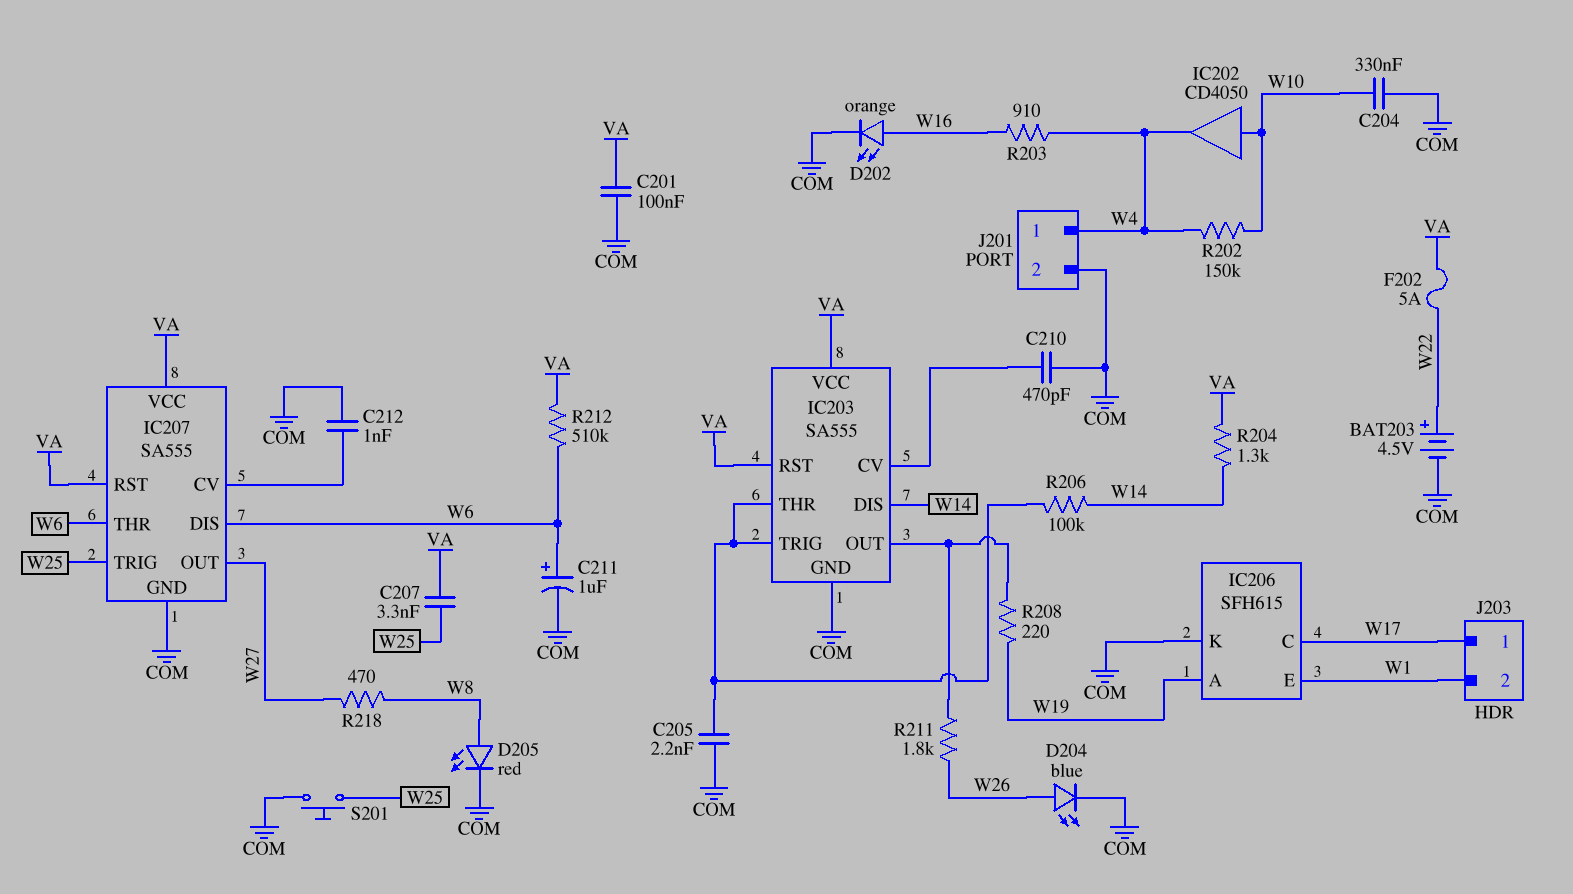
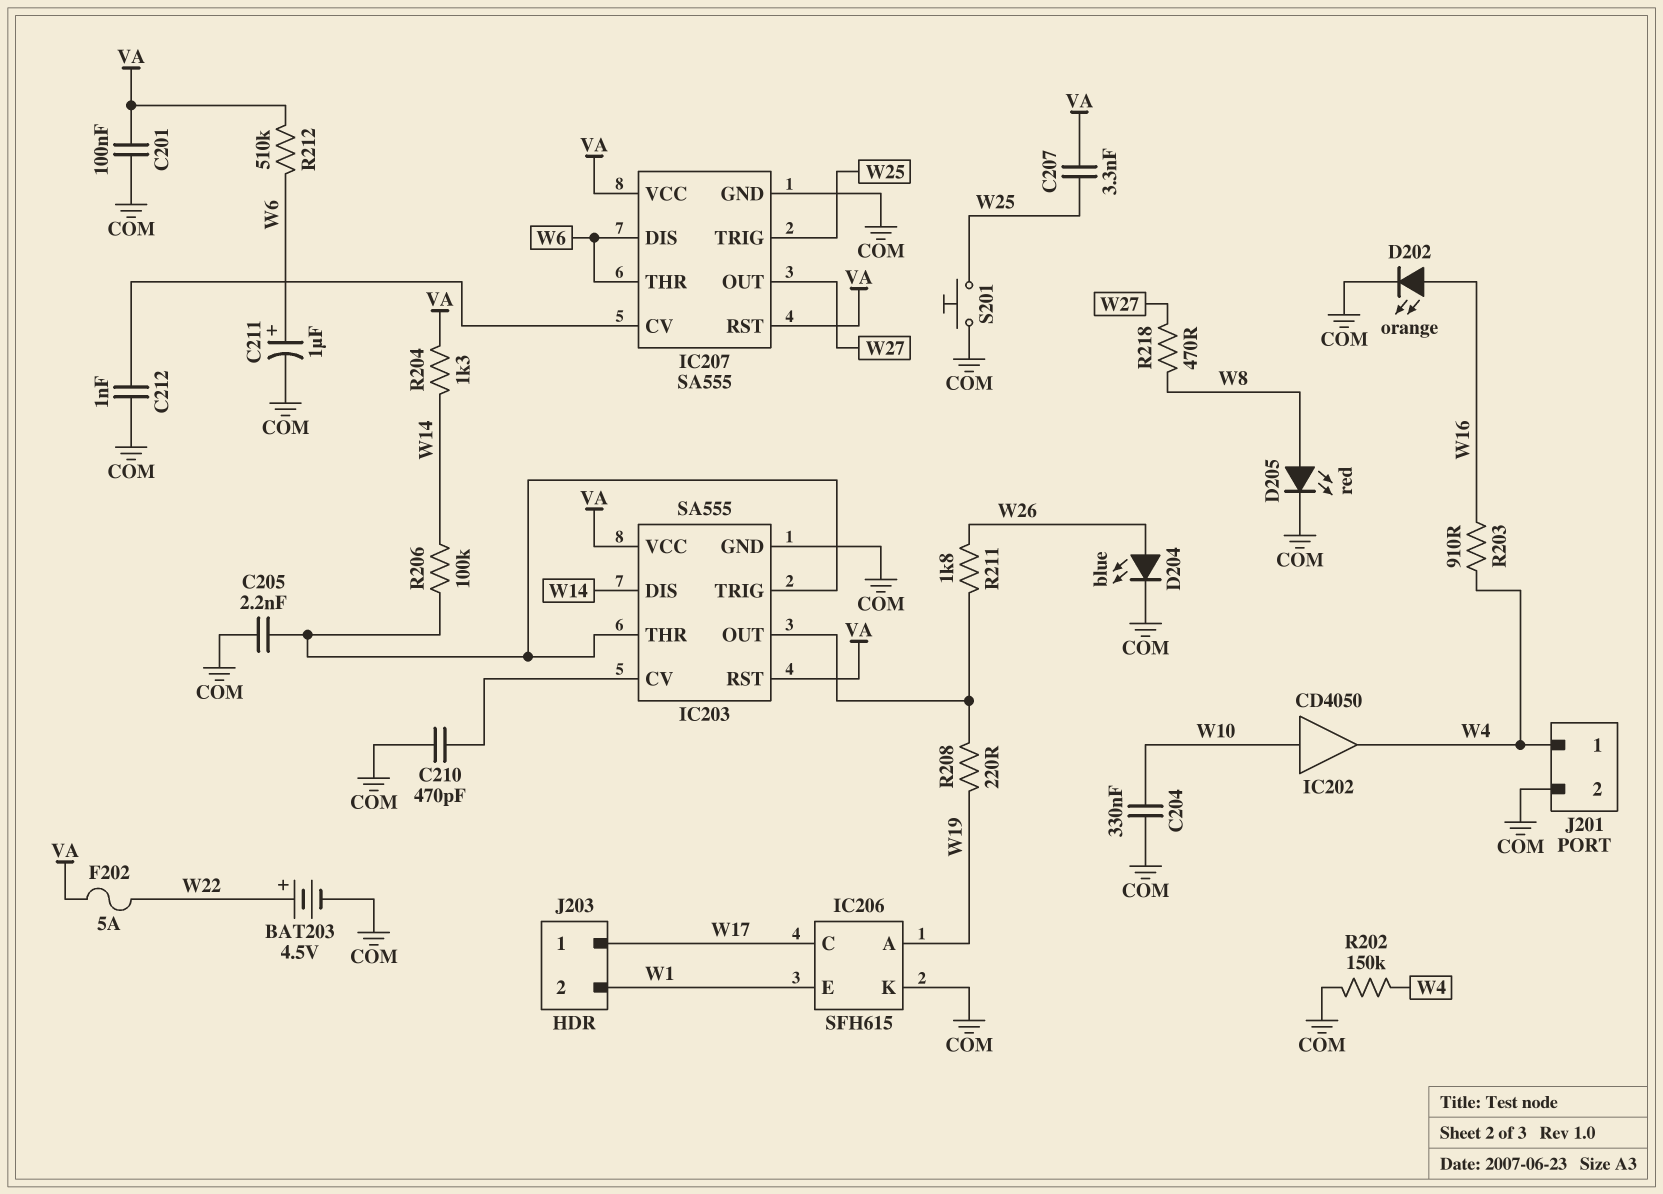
R202: 150k (W4, W10) -> 150k (COM, W4)

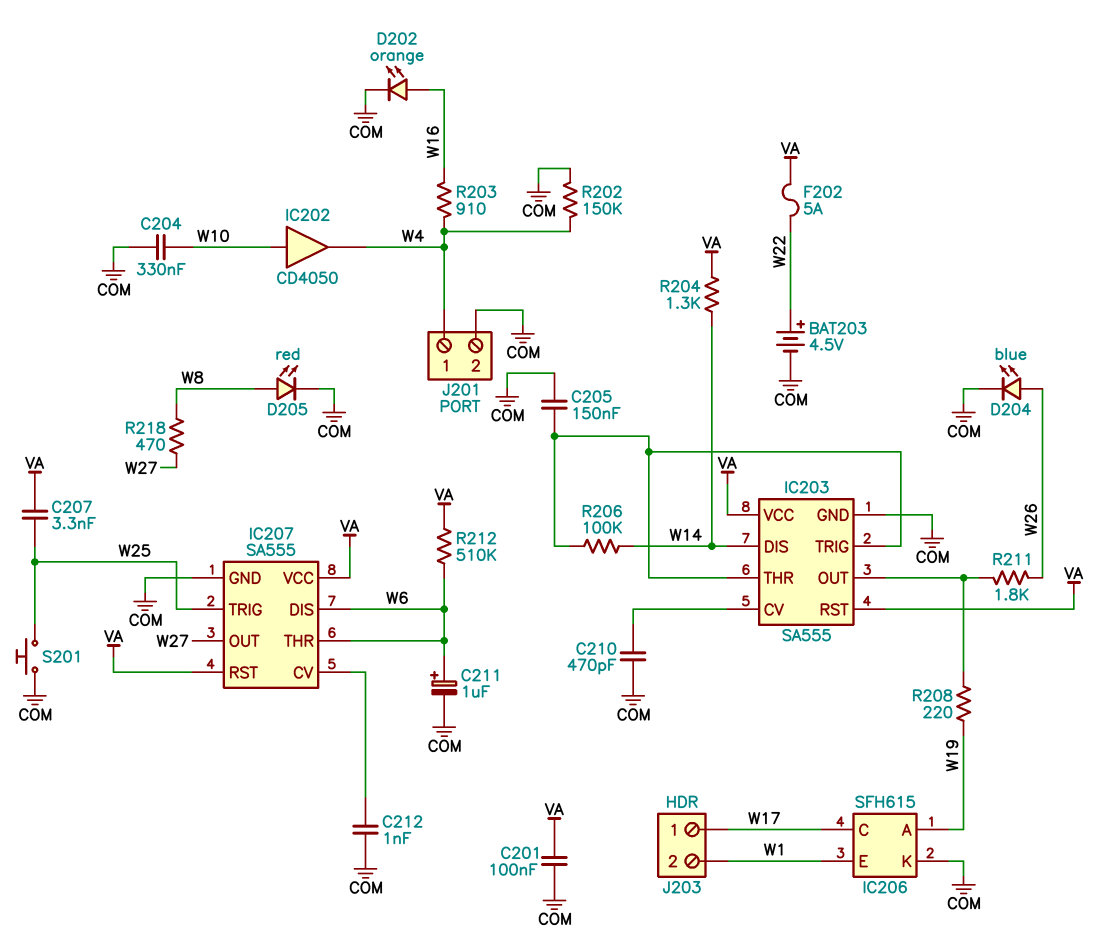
C205: 2.2nF (COM, IC203/THR) -> 150nF (COM, IC203/THR)

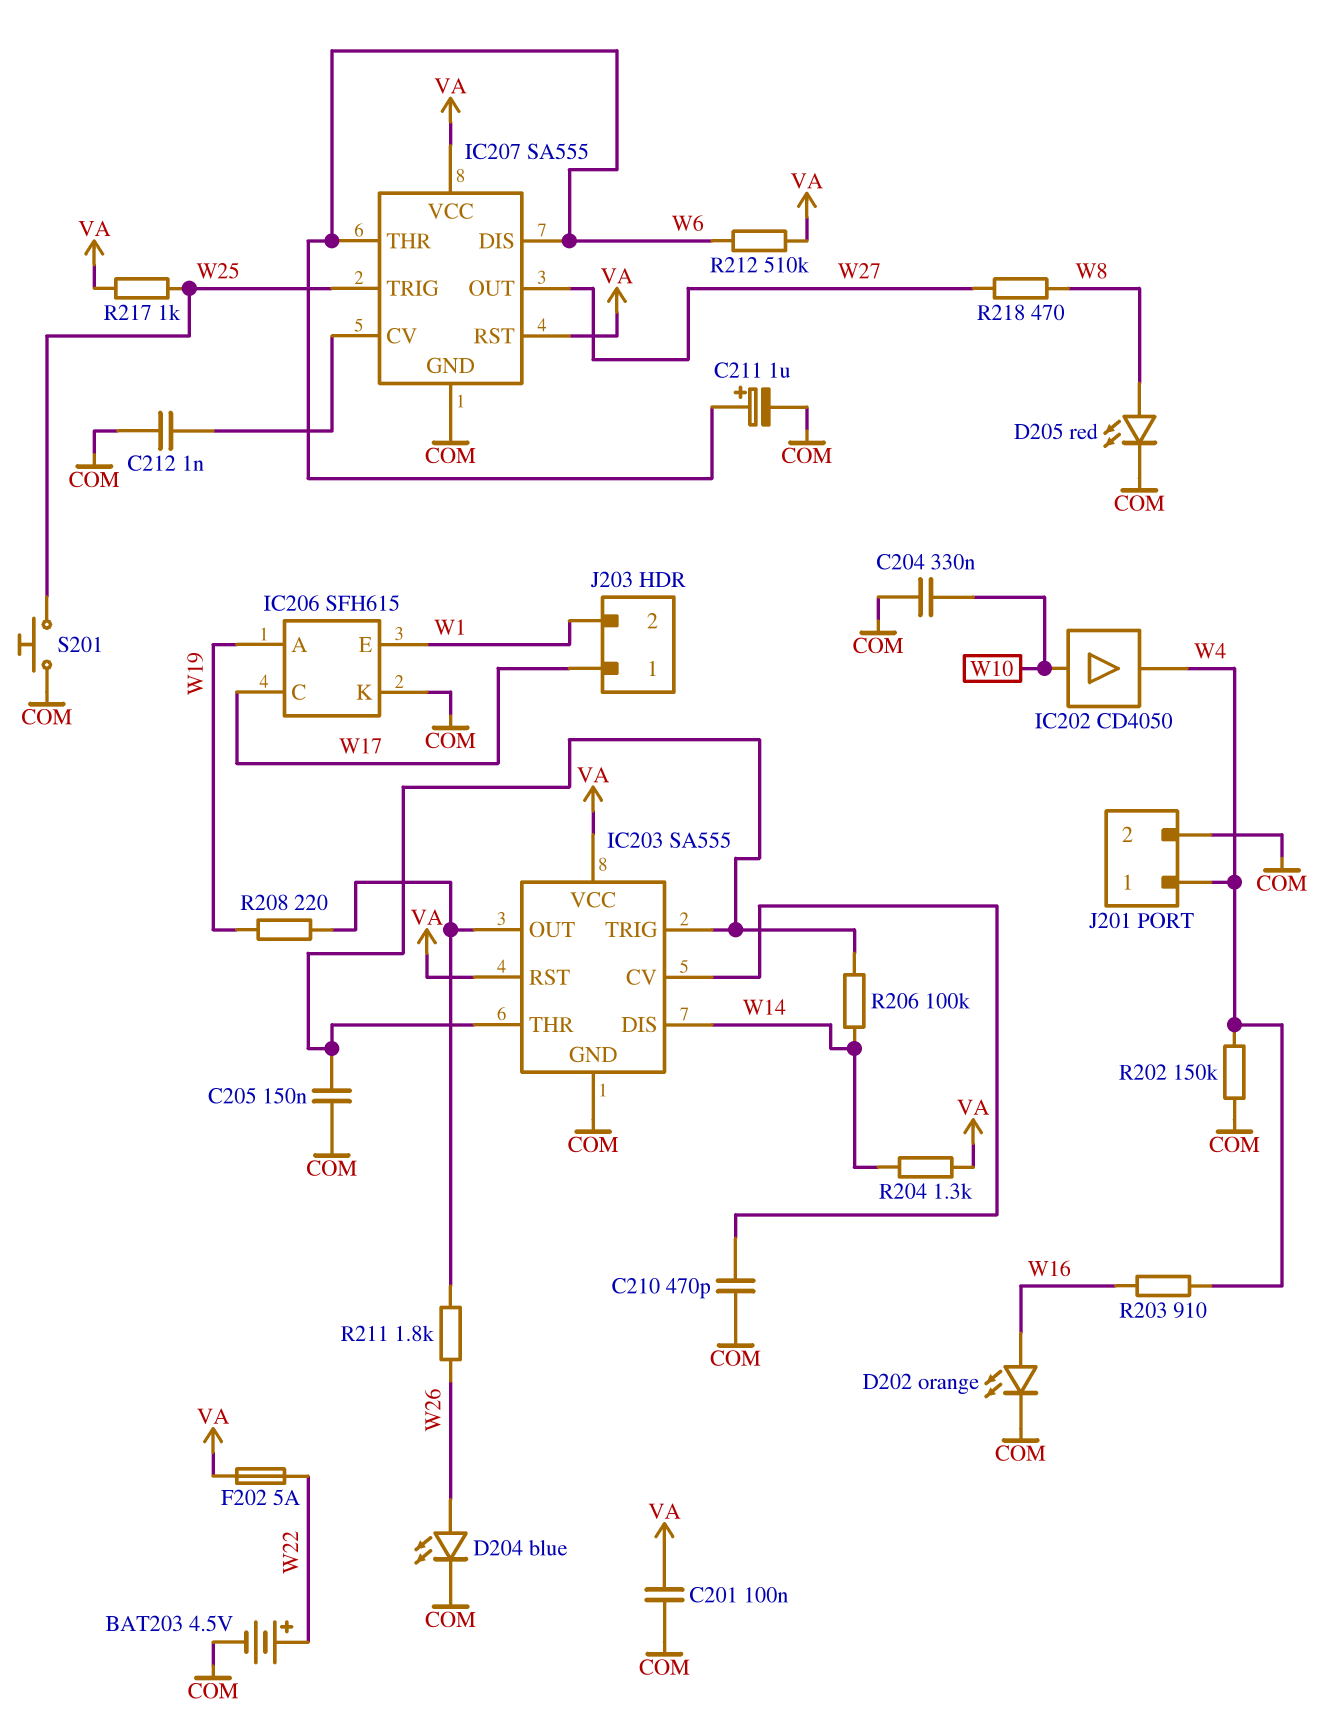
C207: 3.3nF (VA, W25) -> none
R217: none -> 1k (VA, W25)

